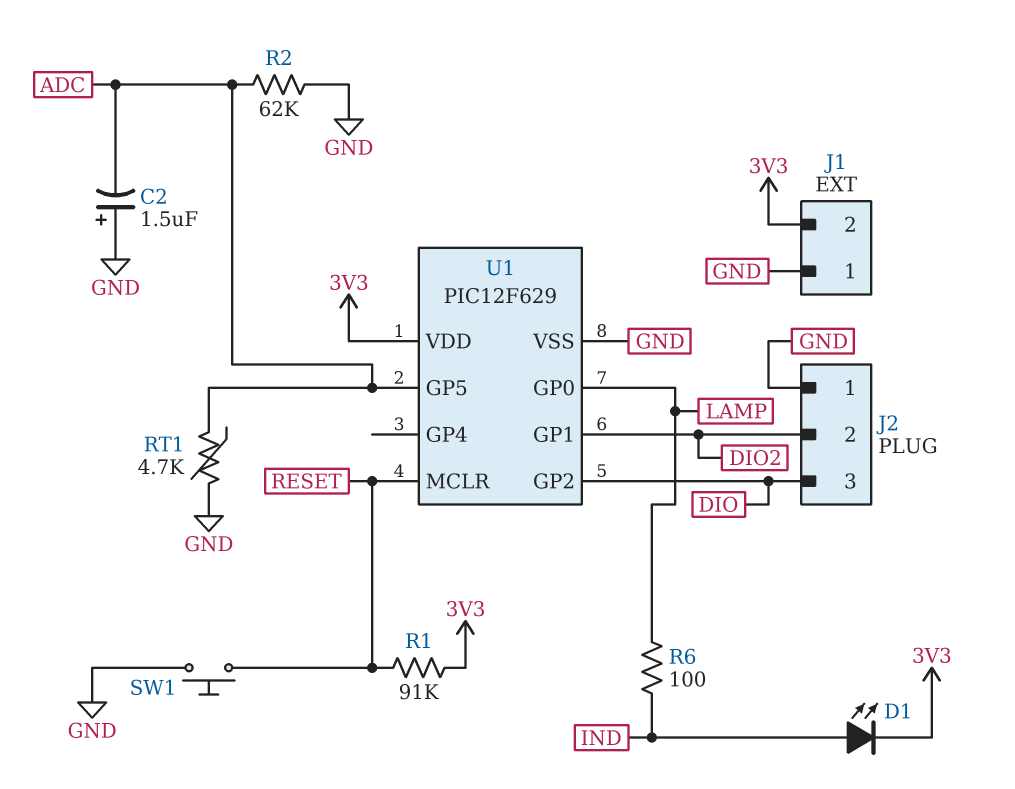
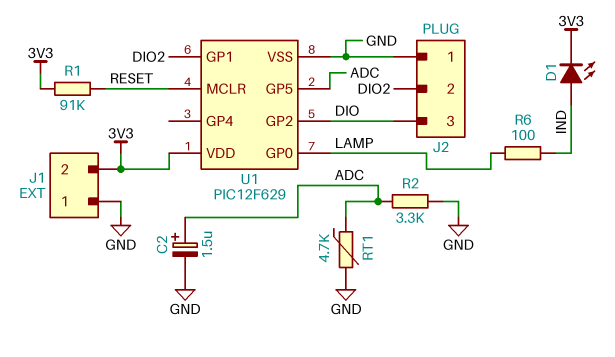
C2: 1.5uF (plus GND, minus ADC) -> 1.5uF (plus ADC, minus GND)
R2: 62k (ADC, GND) -> 3.3k (ADC, GND)
SW1: button (GND, RESET) -> none

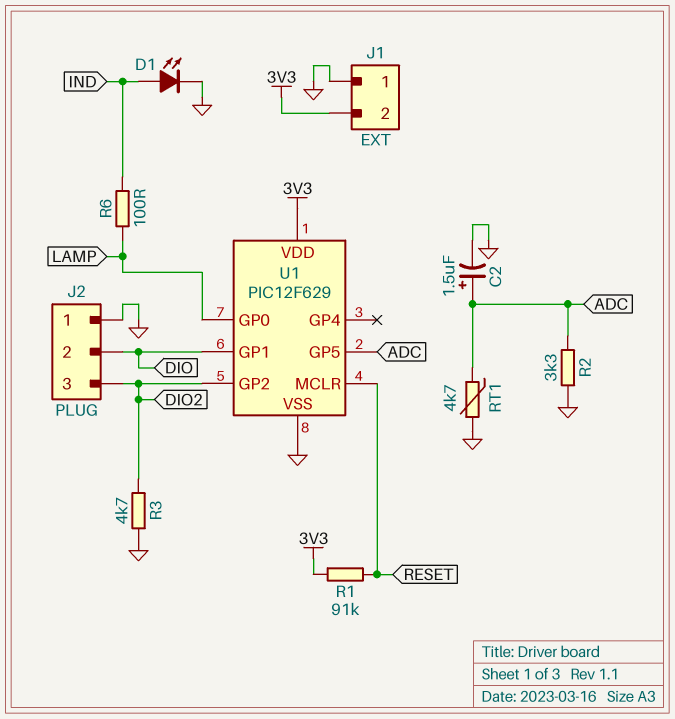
D1: LED (A IND, K 3V3) -> LED (A IND, K GND)
J2 pin 2: DIO2 -> DIO
J2 pin 3: DIO -> DIO2
R3: none -> 4.7k (DIO2, GND)
U1 pin GP1: DIO2 -> DIO
U1 pin GP2: DIO -> DIO2

